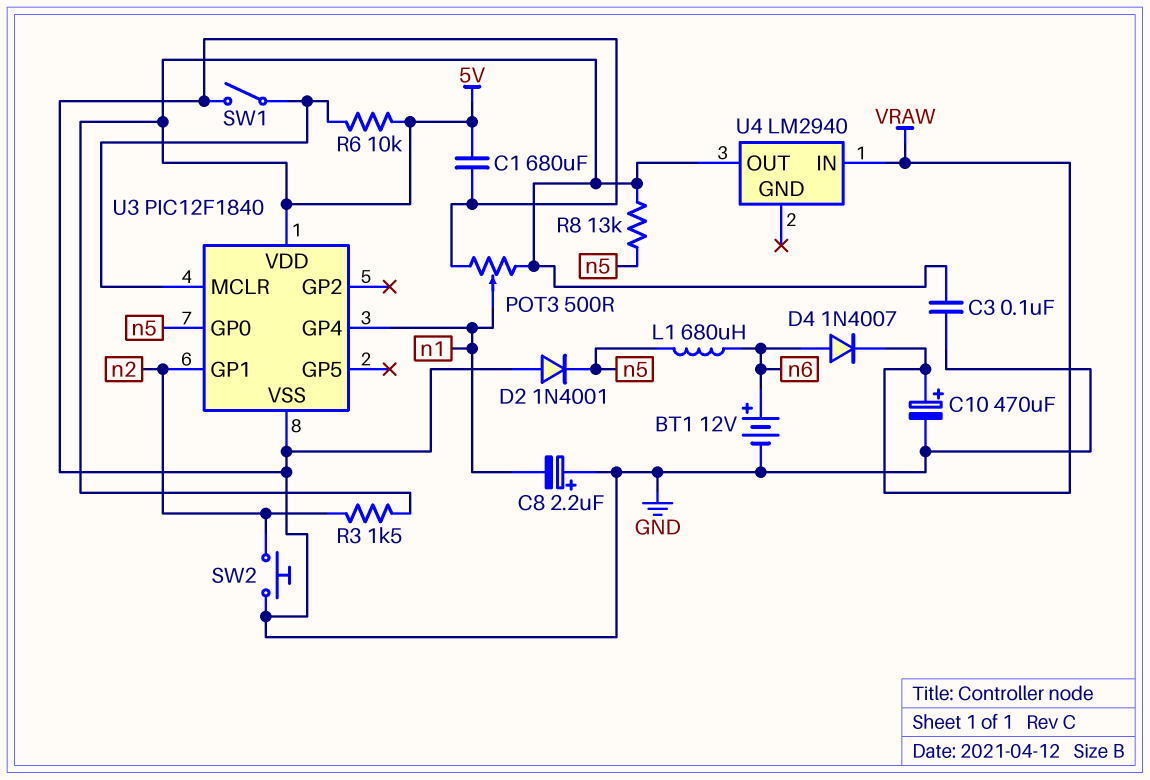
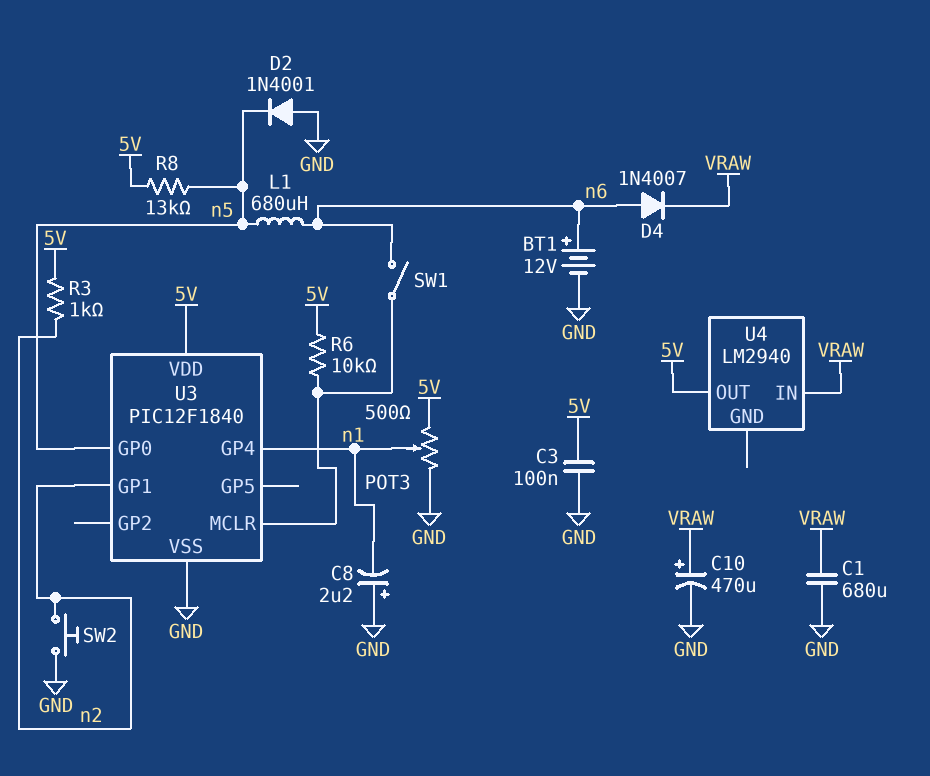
C1: 680uF (5V, GND) -> 680uF (GND, VRAW)
R3: 1.5k (5V, n2) -> 1k (5V, n2)
SW1: switch (GND, U3/MCLR) -> switch (U3/MCLR, n6)

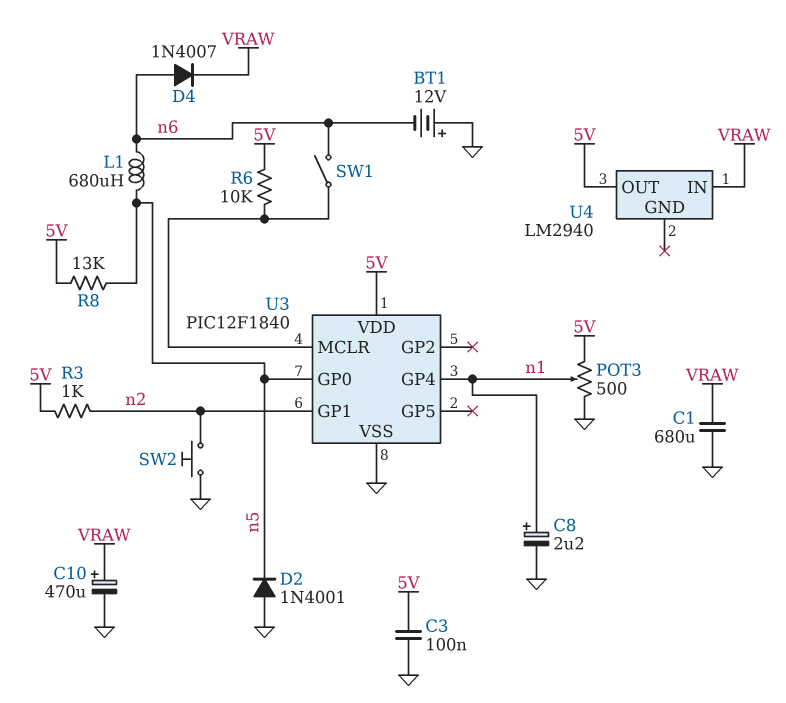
BT1: 12V (plus n6, minus GND) -> 12V (plus GND, minus n6)
C8: 2.2uF (plus GND, minus n1) -> 2.2uF (plus n1, minus GND)

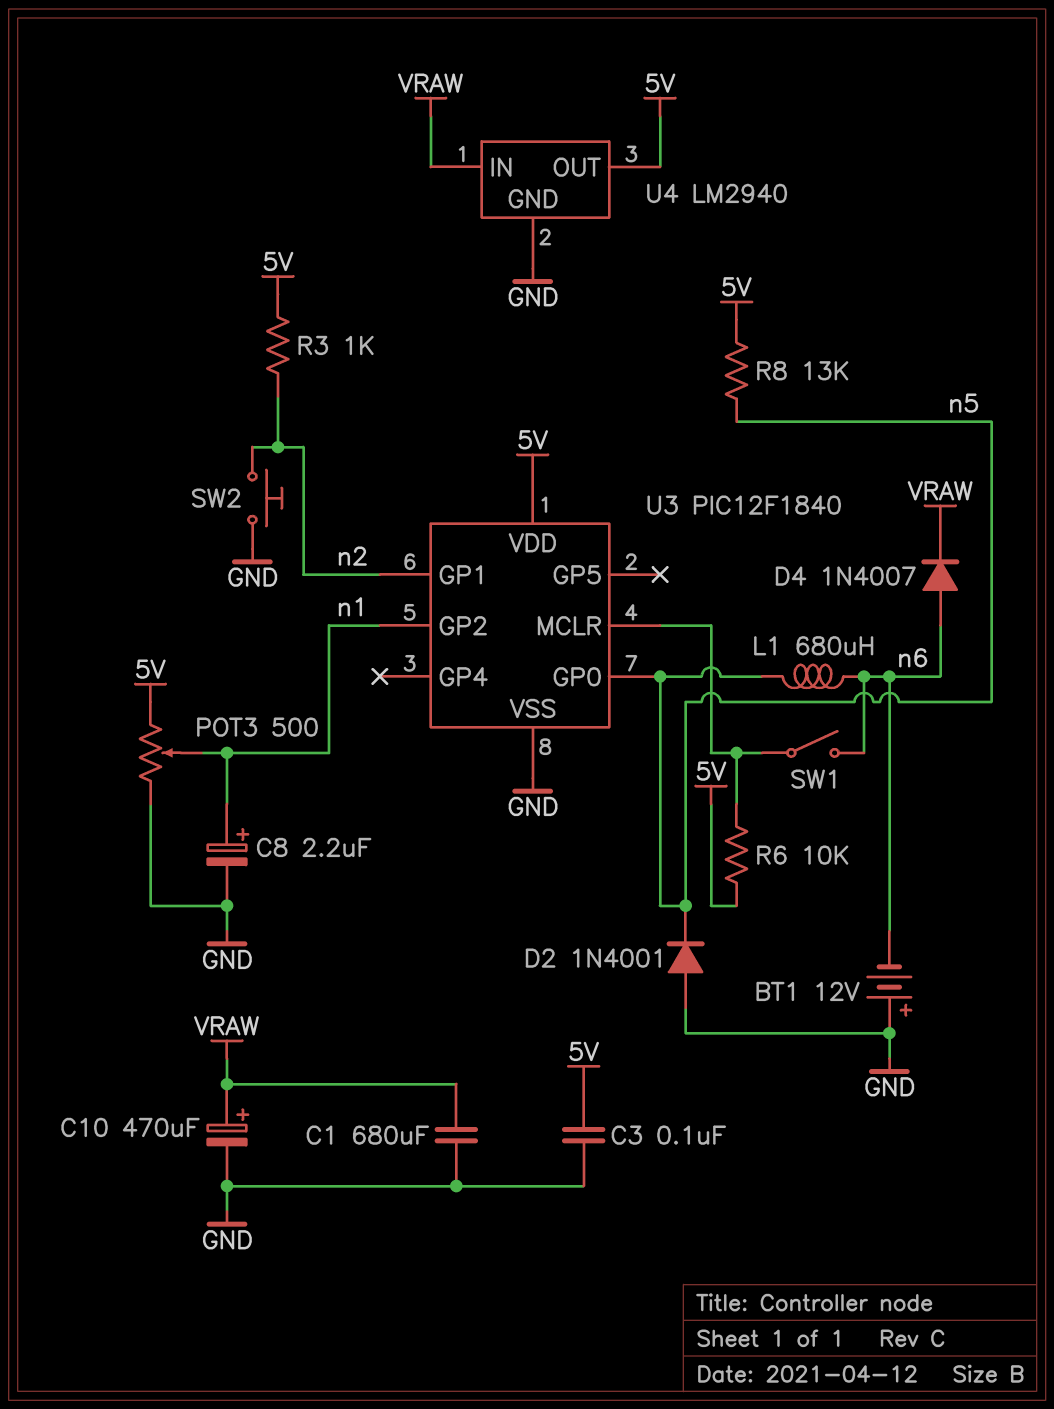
U3 pin GP2: none -> n1
U3 pin GP4: n1 -> none
U4 pin GND: none -> GND

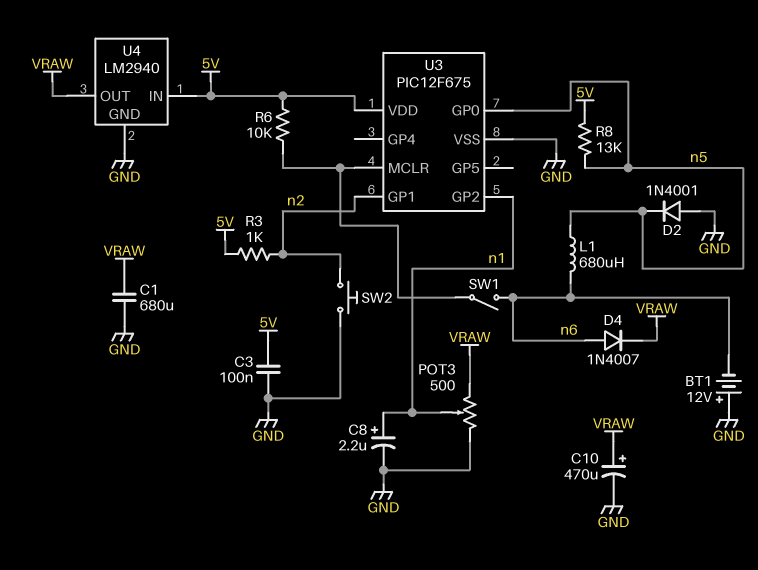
POT3: 500 (5V, GND, wiper n1) -> 500 (GND, VRAW, wiper n1)
U3: PIC12F1840 -> PIC12F675
U4 pin IN: VRAW -> 5V
U4 pin OUT: 5V -> VRAW

